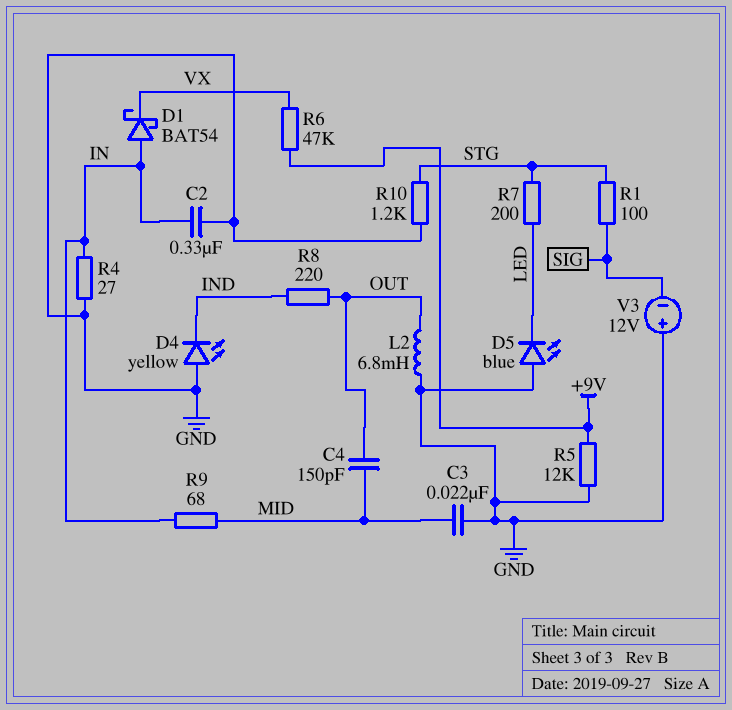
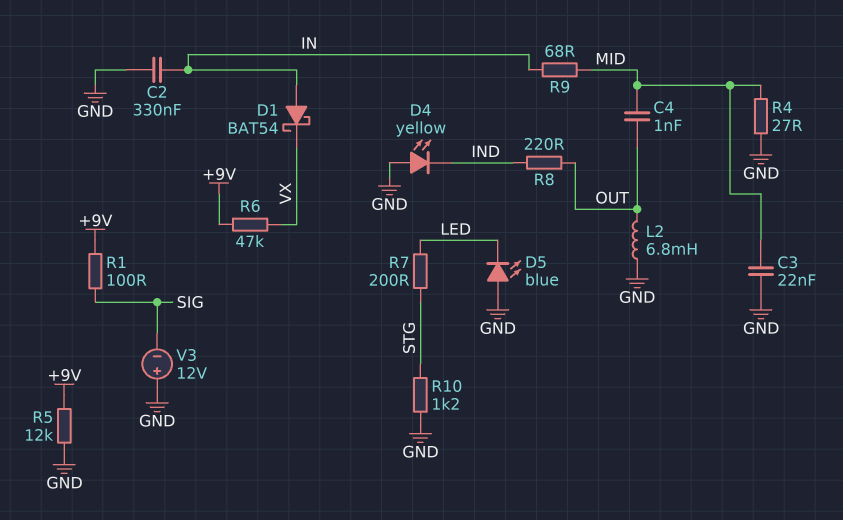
C4: 150pF (MID, OUT) -> 1nF (MID, OUT)
R1: 100 (SIG, STG) -> 100 (+9V, SIG)
R4: 27 (GND, IN) -> 27 (GND, MID)

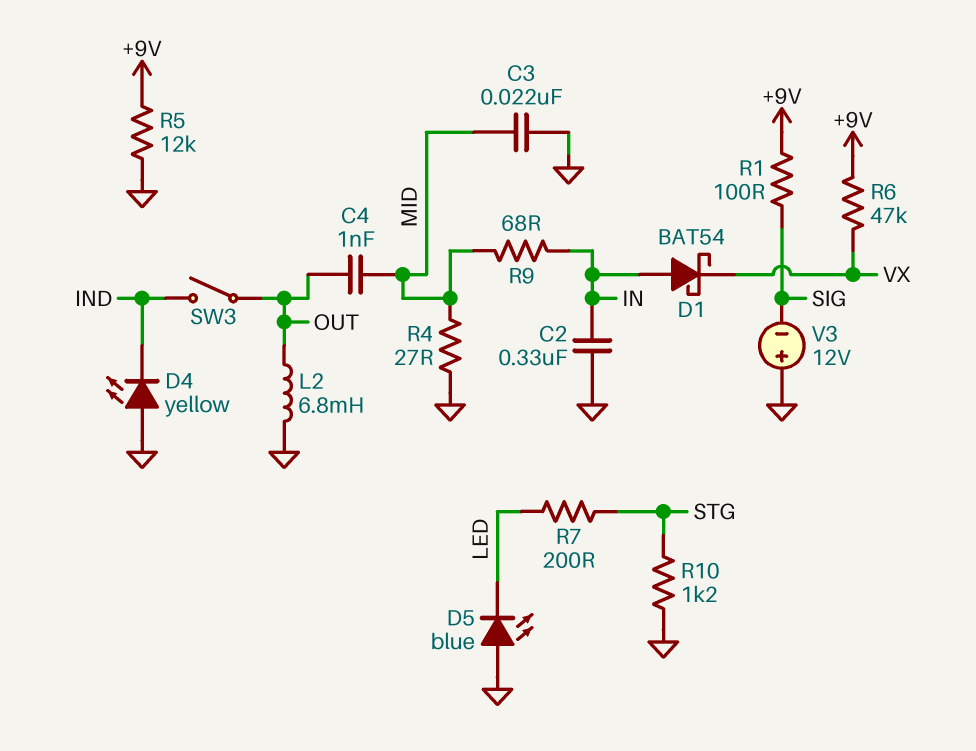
R8: 220 (IND, OUT) -> none
SW3: none -> switch (IND, OUT)

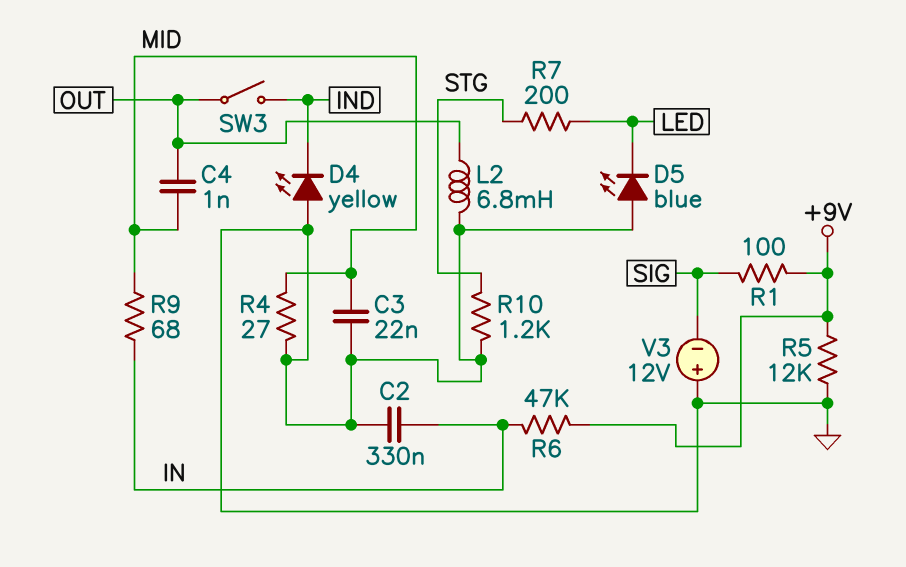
D1: schottky BAT54 (A IN, K VX) -> none
R6: 47k (+9V, VX) -> 47k (+9V, IN)

